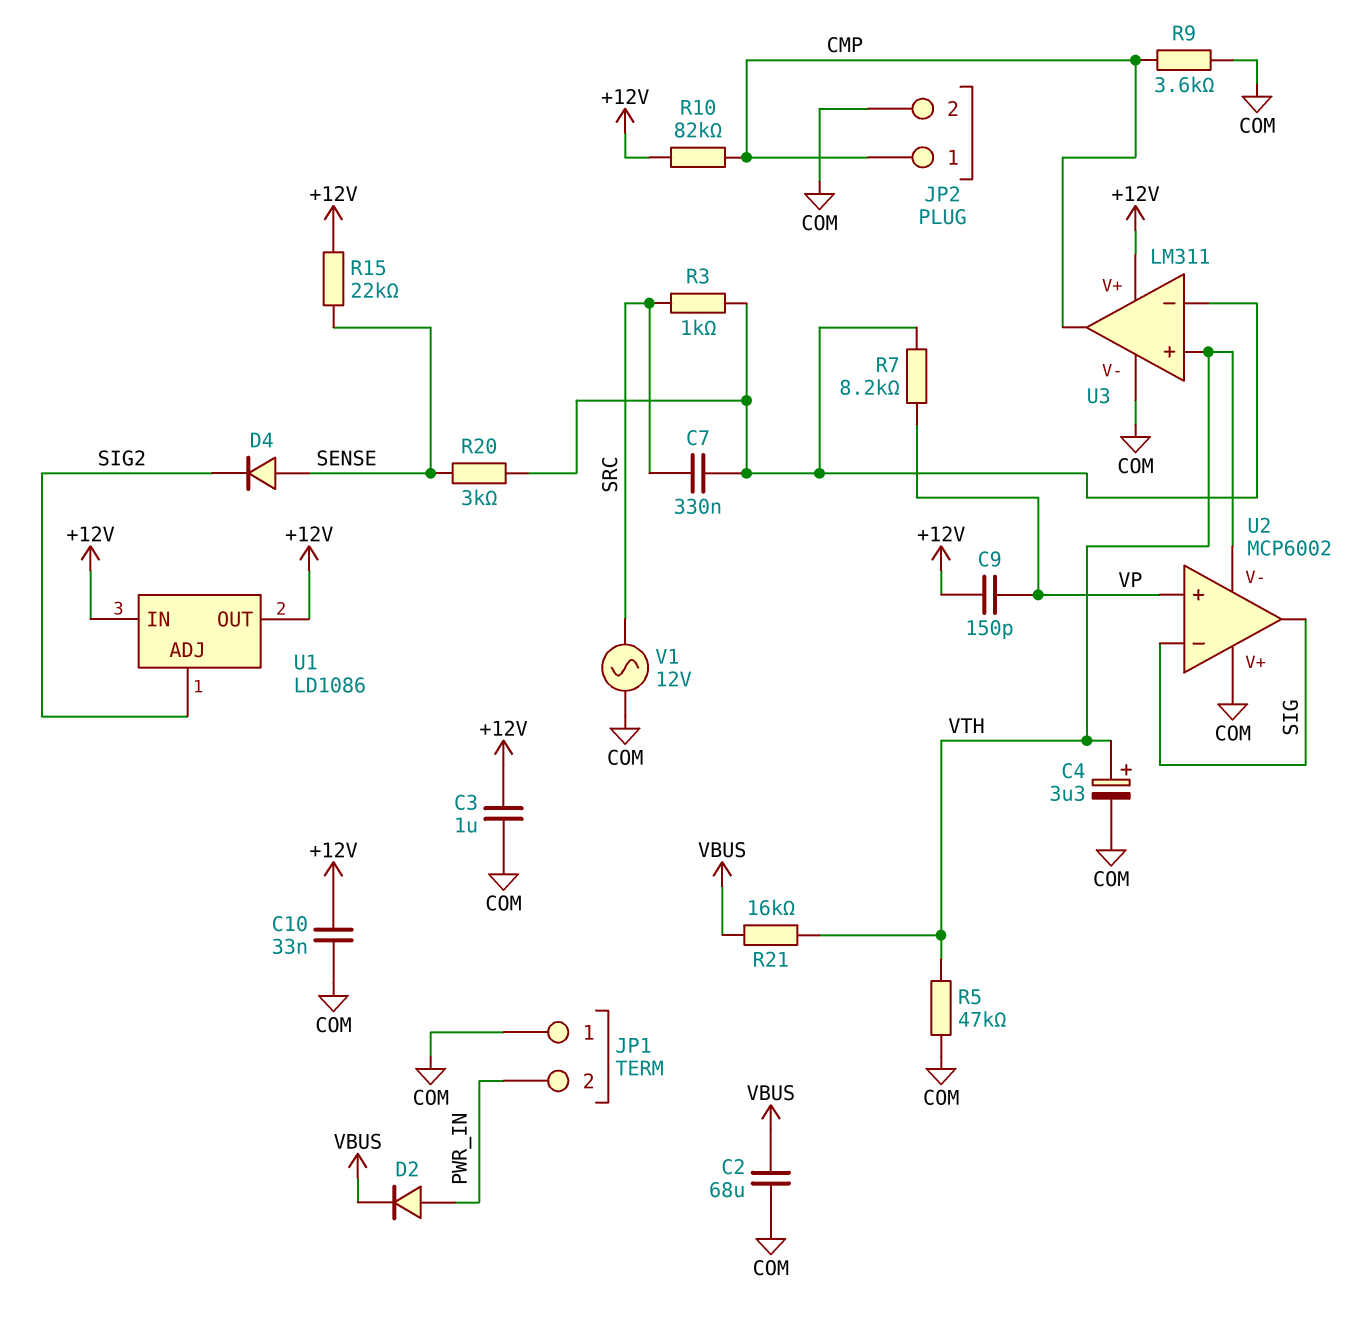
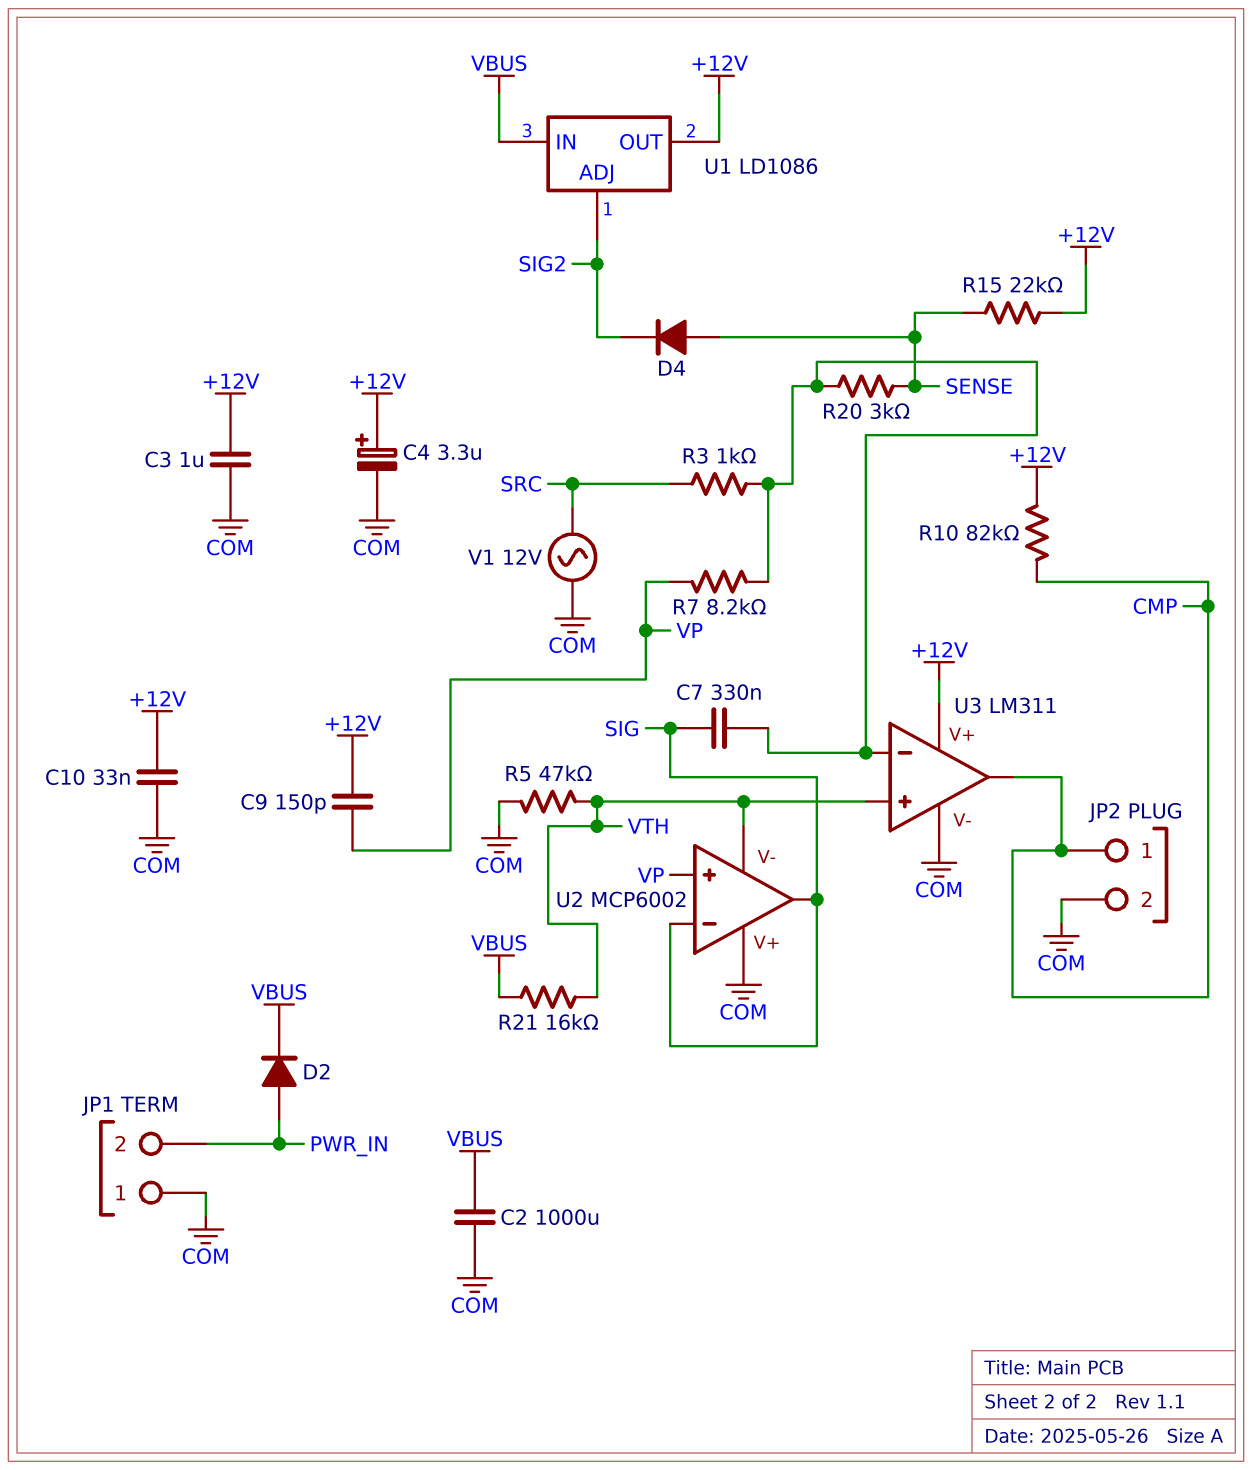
C2: 68uF (COM, VBUS) -> 1000uF (COM, VBUS)
C4: 3.3uF (plus VTH, minus COM) -> 3.3uF (plus +12V, minus COM)
C7: 330nF (SRC, U3/in-) -> 330nF (SIG, U3/in-)
R9: 3.6k (CMP, COM) -> none
U1 pin IN: +12V -> VBUS

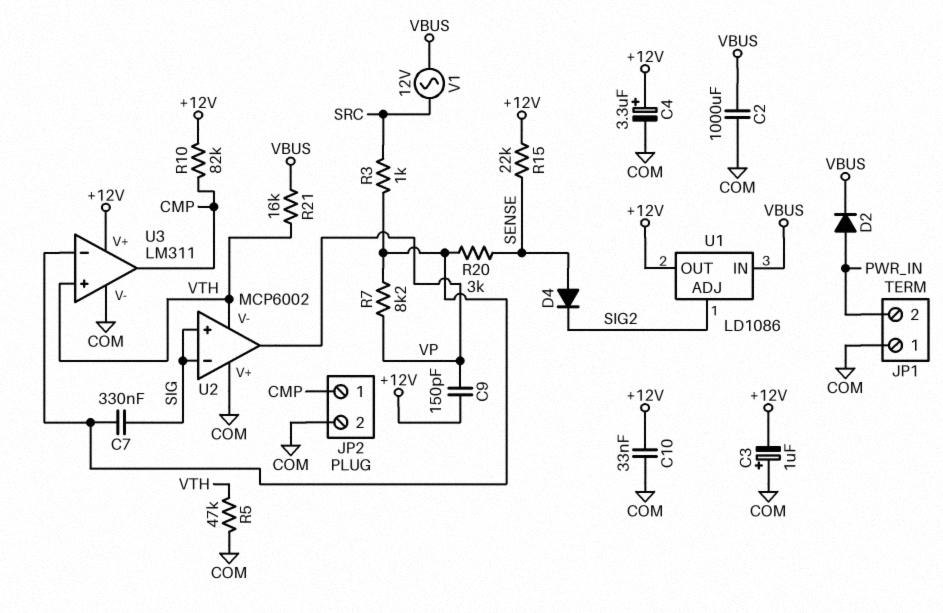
C3: 1uF (+12V, COM) -> 1uF (plus COM, minus +12V)
U2 pin in+: VP -> SIG
U2 pin out: SIG -> VP
V1: AC 12V (COM, SRC) -> AC 12V (SRC, VBUS)

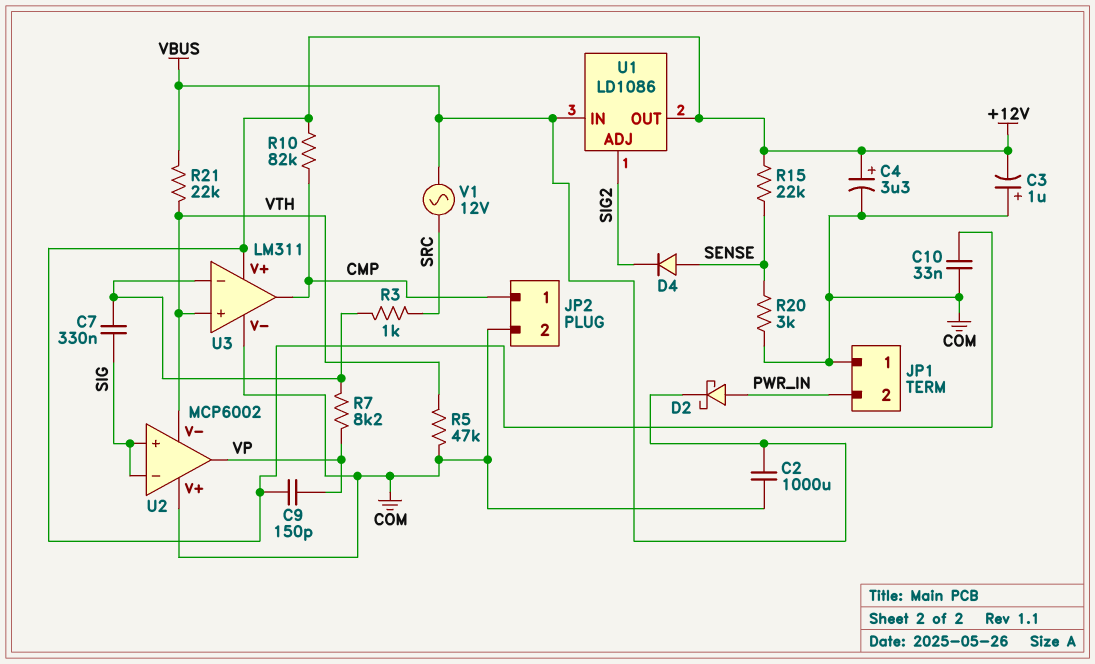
D2: diode (A PWR_IN, K VBUS) -> schottky (A PWR_IN, K VBUS)
R20: 3k (SENSE, U3/in-) -> 3k (COM, SENSE)
R21: 16k (VBUS, VTH) -> 22k (VBUS, VTH)

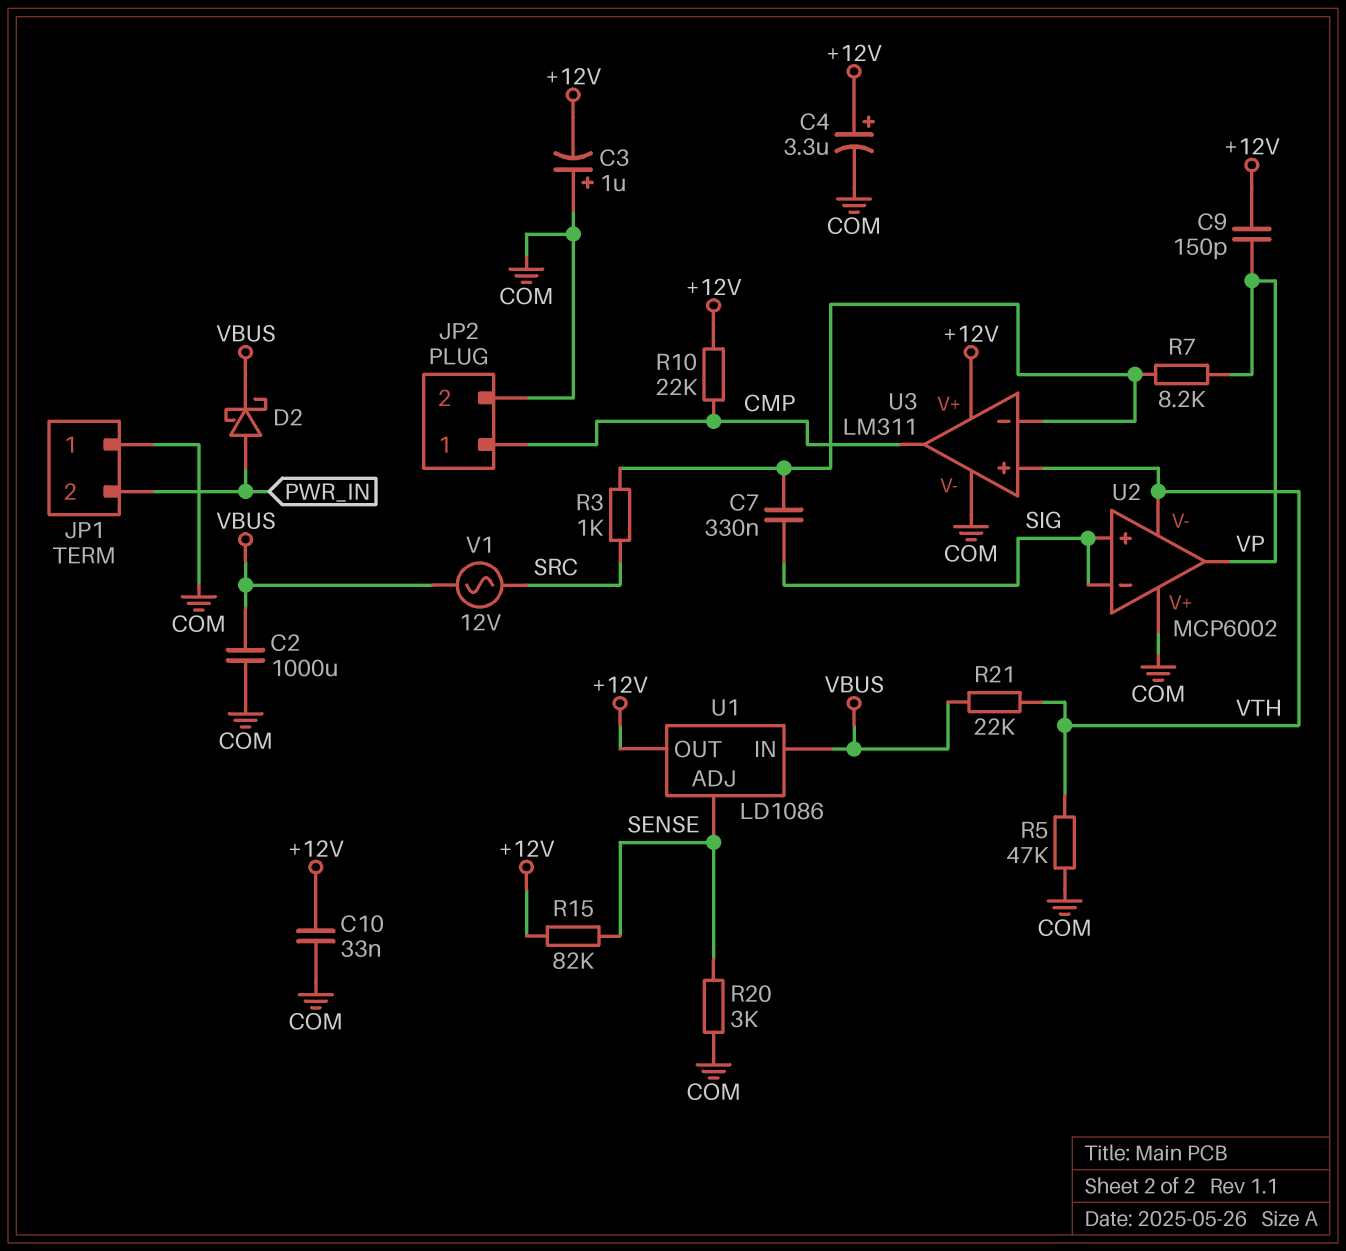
D4: diode (A SENSE, K SIG2) -> none
R10: 82k (+12V, CMP) -> 22k (+12V, CMP)
R15: 22k (+12V, SENSE) -> 82k (+12V, SENSE)
U1 pin ADJ: SIG2 -> SENSE

